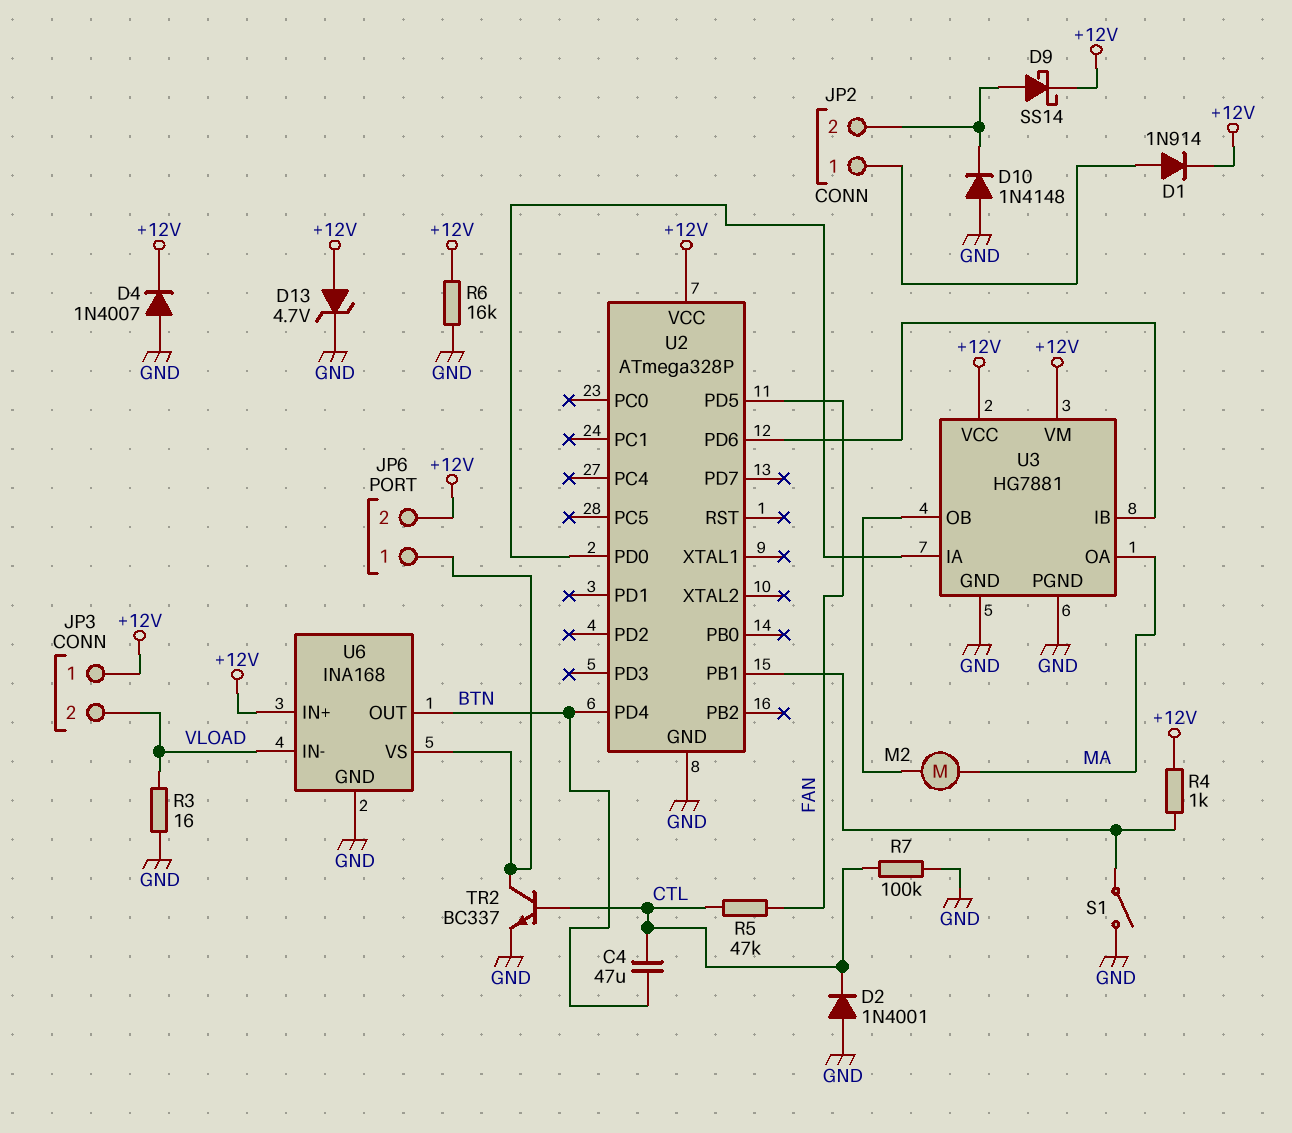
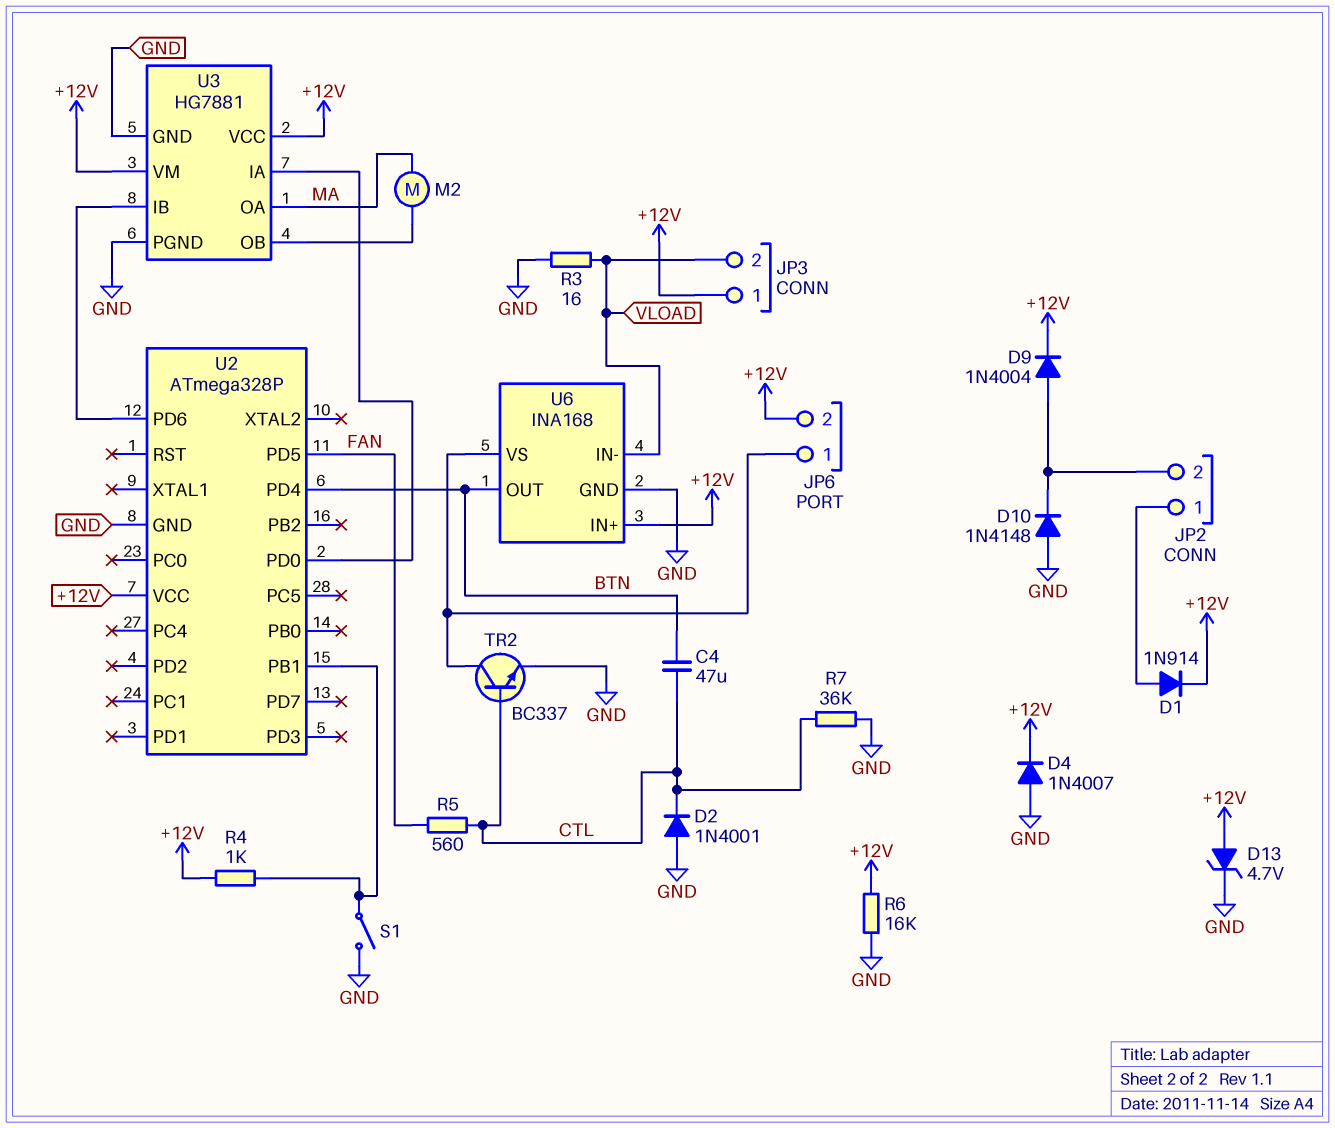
D9: schottky SS14 (A JP2/2, K +12V) -> diode 1N4004 (A JP2/2, K +12V)
R5: 47k (CTL, FAN) -> 560 (CTL, FAN)
R7: 100k (CTL, GND) -> 36k (CTL, GND)

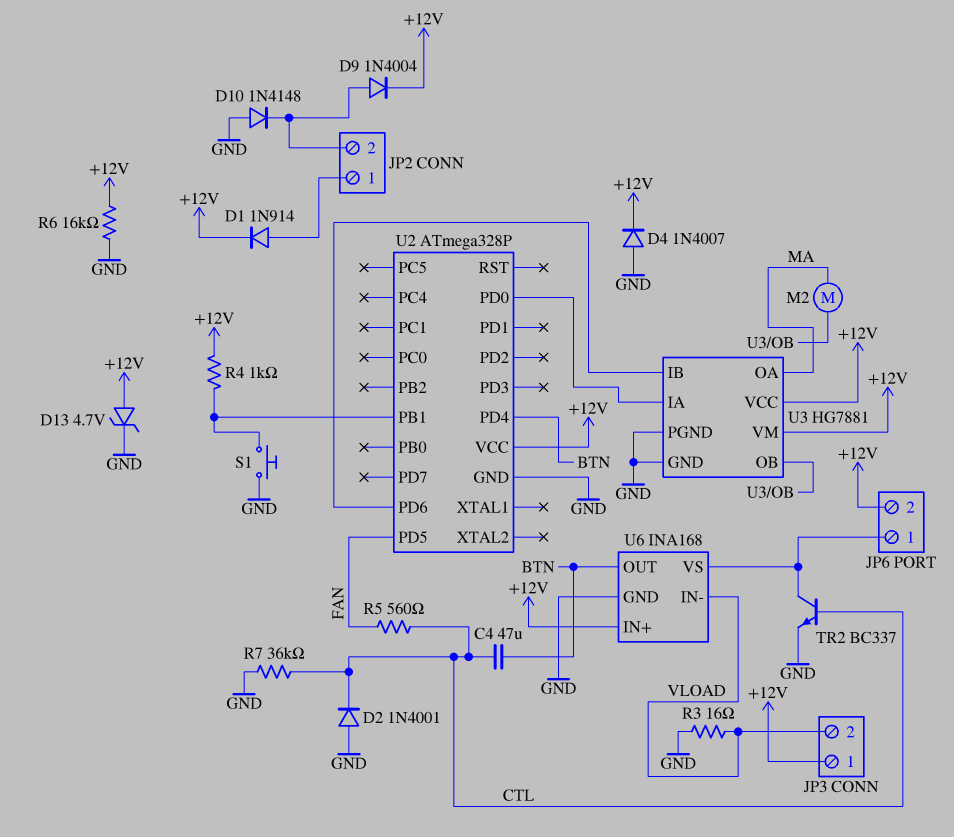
S1: switch (GND, U2/PB1) -> button (GND, U2/PB1)

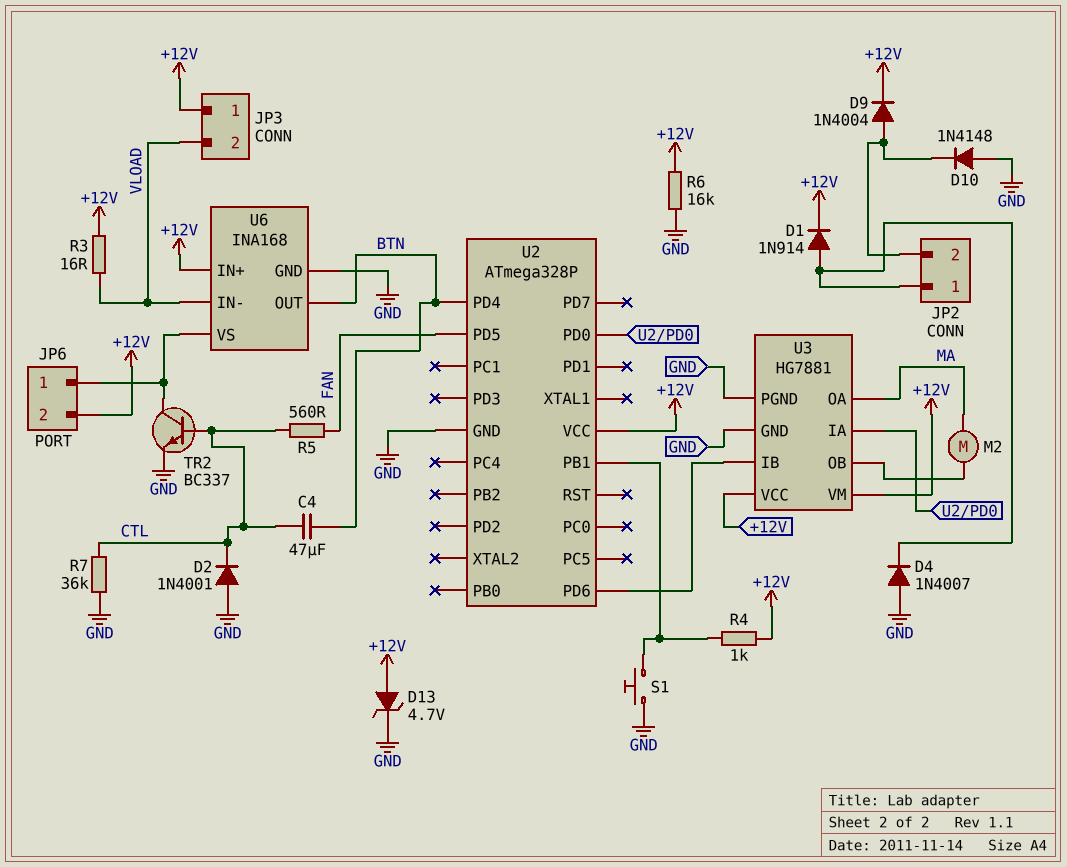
D4: diode 1N4007 (A GND, K +12V) -> diode 1N4007 (A GND, K JP2/1)
R3: 16 (GND, VLOAD) -> 16 (+12V, VLOAD)

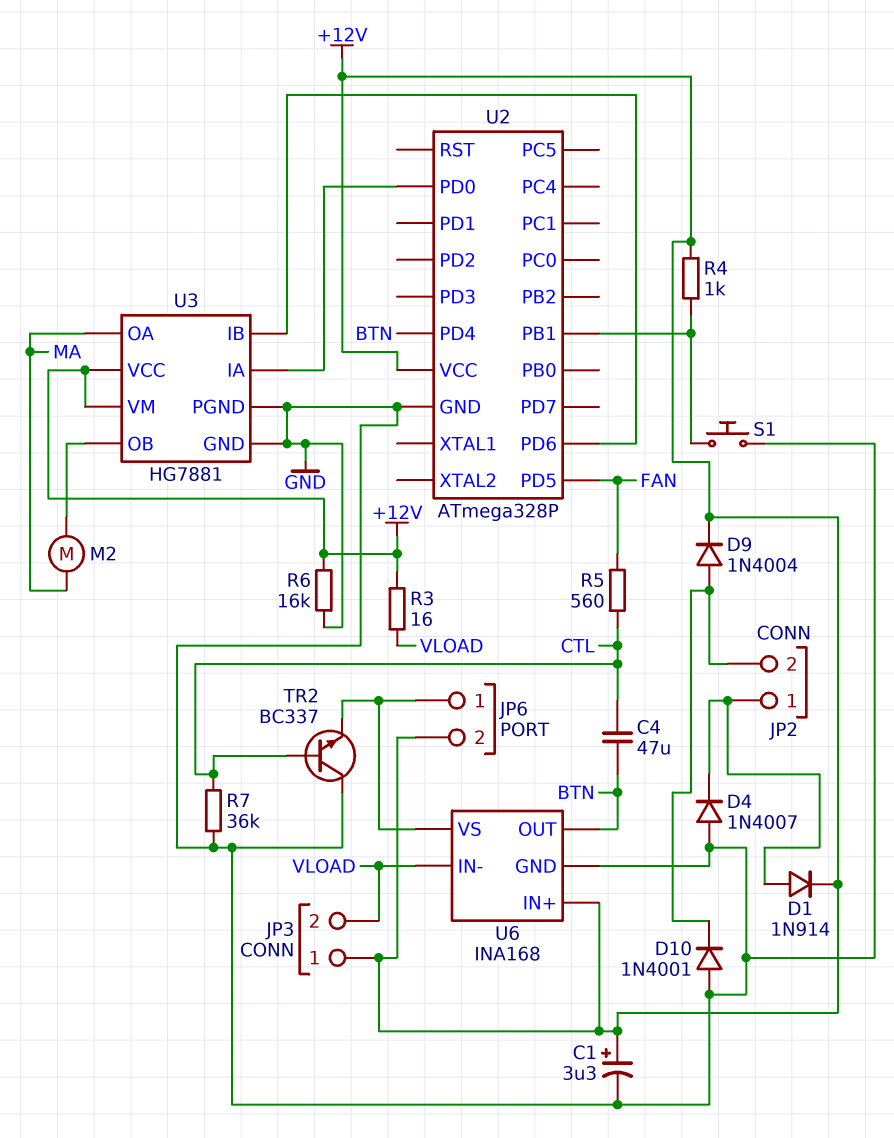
C1: none -> 3.3uF (plus +12V, minus GND)
D2: diode 1N4001 (A GND, K CTL) -> none
D10: diode 1N4148 (A GND, K JP2/2) -> diode 1N4001 (A GND, K JP2/2)
D13: zener 4.7V (A +12V, K GND) -> none
TR2: NPN BC337 (B CTL, C JP6/1, E GND) -> NPN BC337 (B CTL, C GND, E JP6/1)

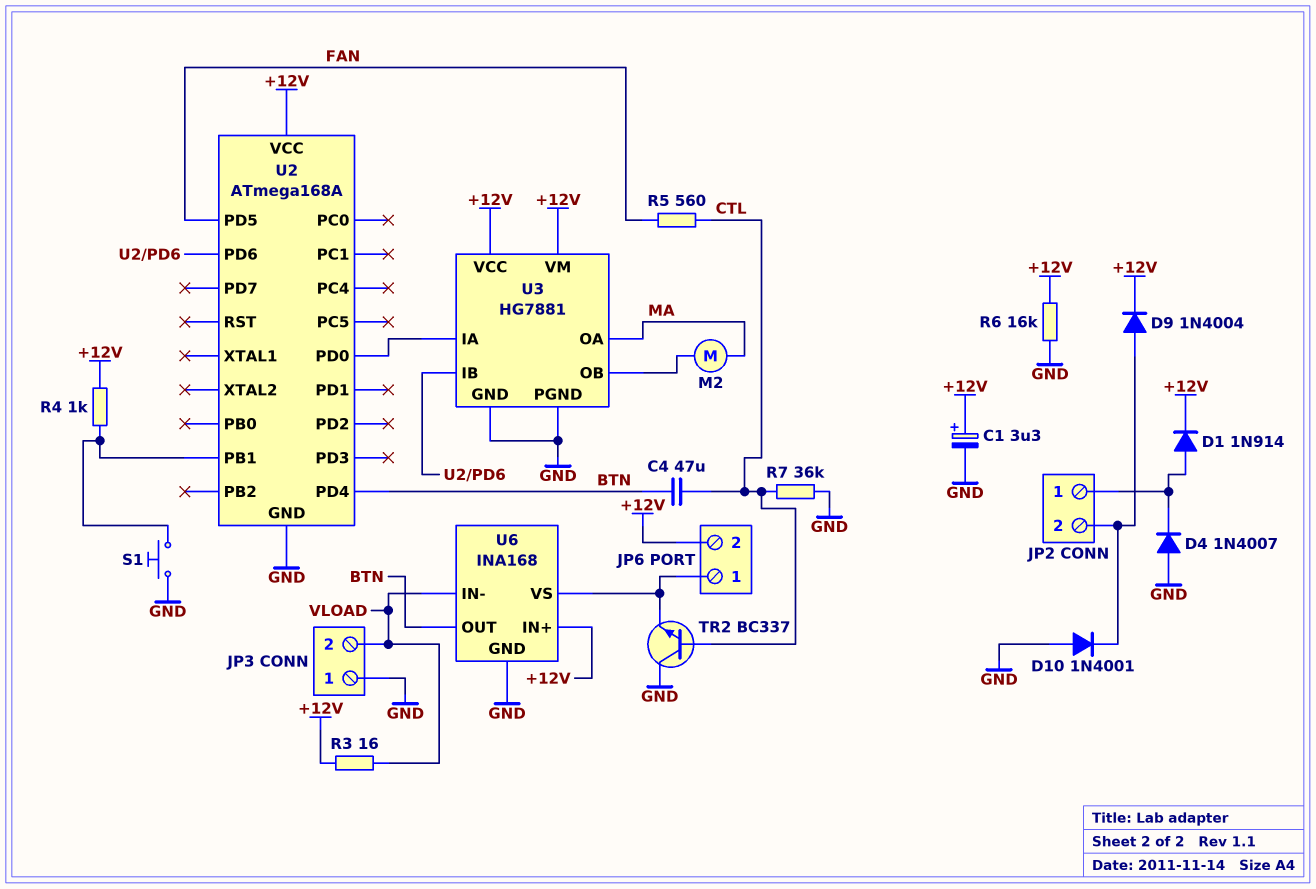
JP3 pin 1: +12V -> GND
U2: ATmega328P -> ATmega168A

